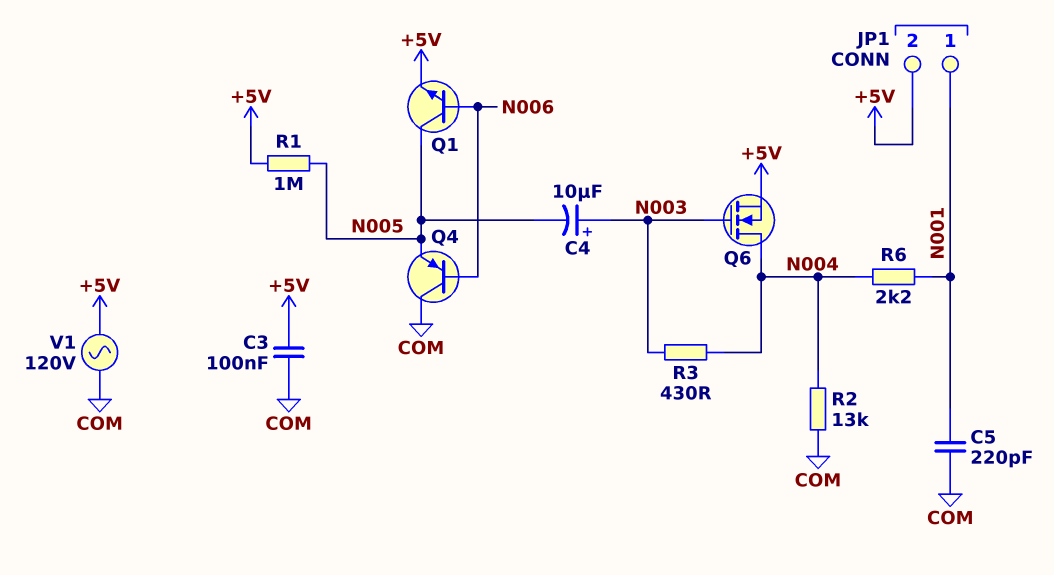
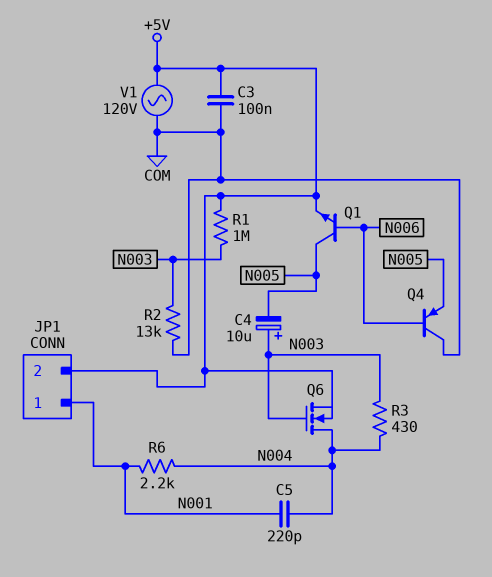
C5: 220pF (COM, N001) -> 220pF (N001, N004)
R1: 1M (+5V, N005) -> 1M (+5V, N003)
R2: 13k (COM, N004) -> 13k (COM, N003)

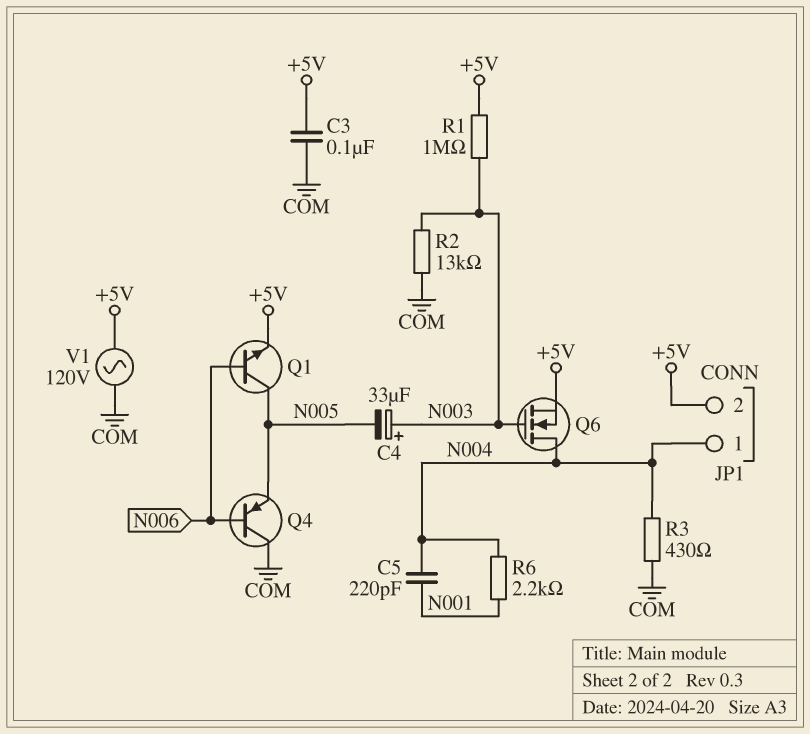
C4: 10uF (plus N003, minus N005) -> 33uF (plus N003, minus N005)
JP1 pin 1: N001 -> N004
R3: 430 (N003, N004) -> 430 (COM, N004)

